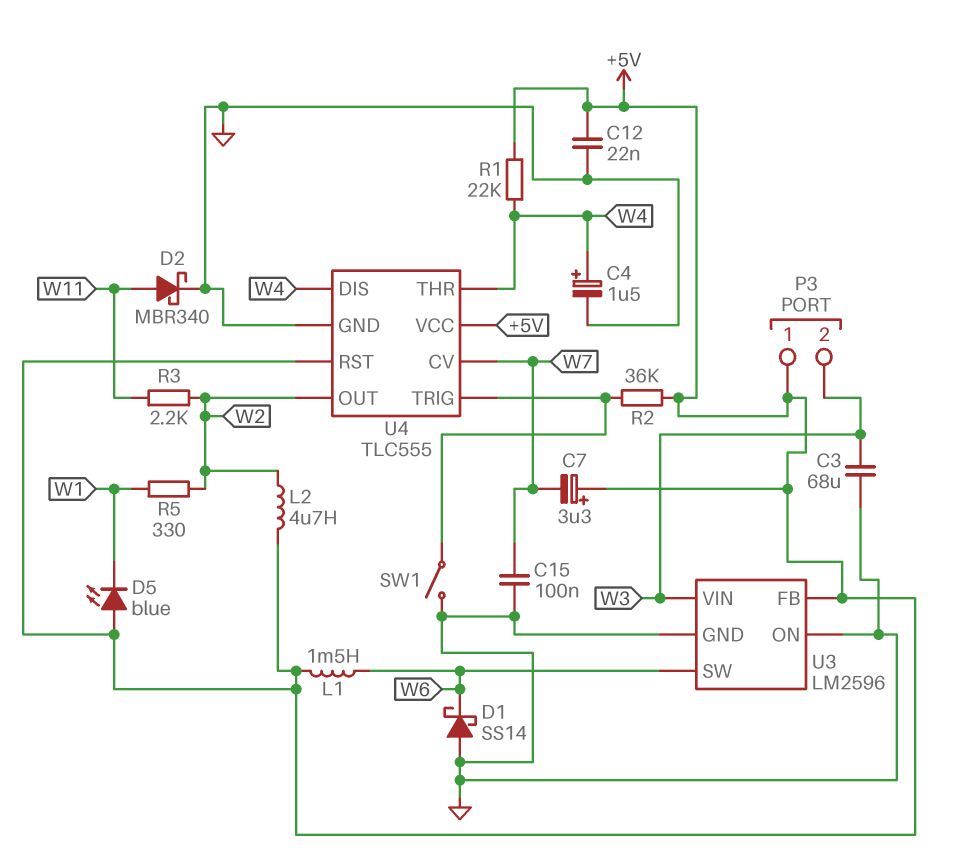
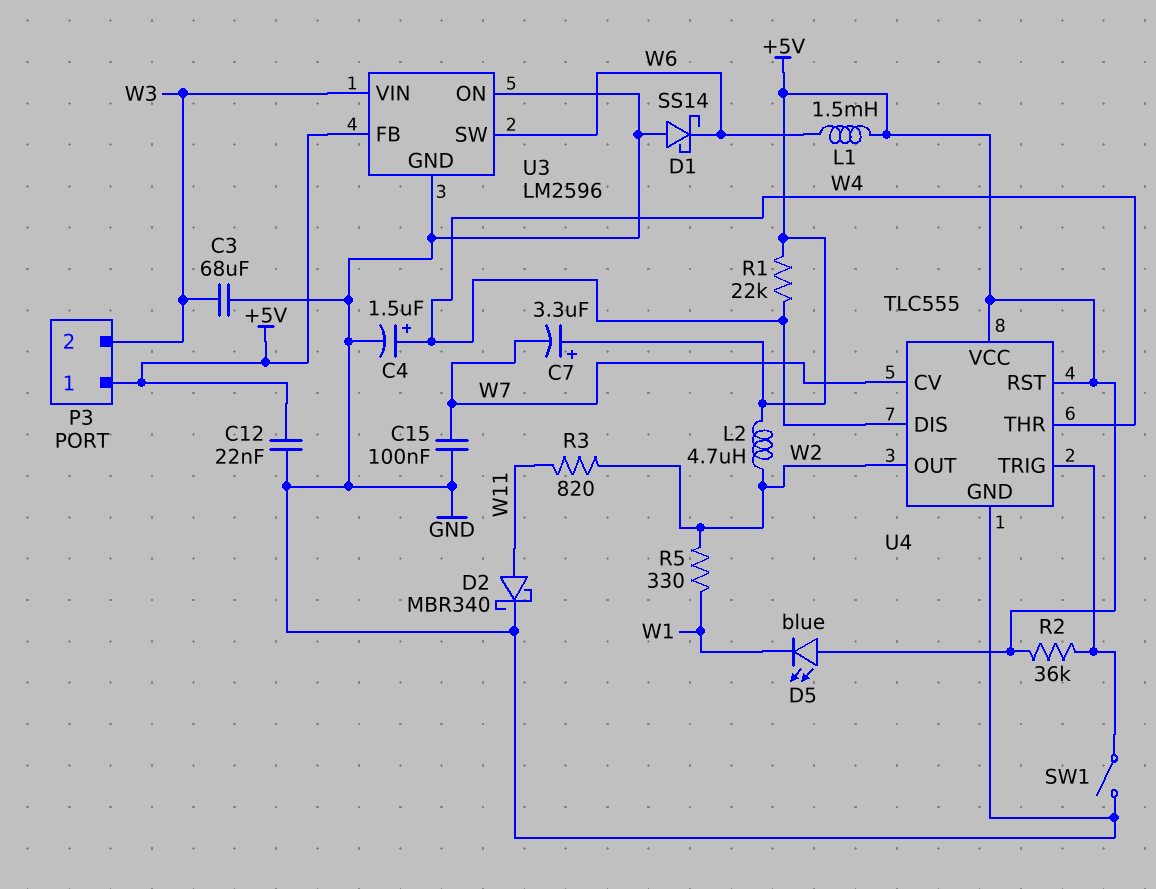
R3: 2.2k (W2, W11) -> 820 (W2, W11)

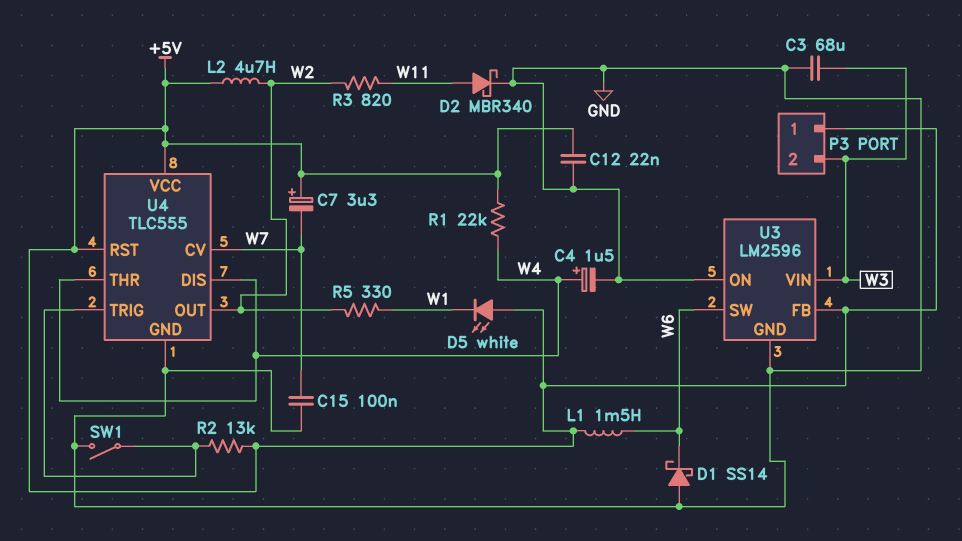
D5: LED blue (A +5V, K W1) -> LED white (A +5V, K W1)
R2: 36k (+5V, U4/TRIG) -> 13k (+5V, U4/TRIG)

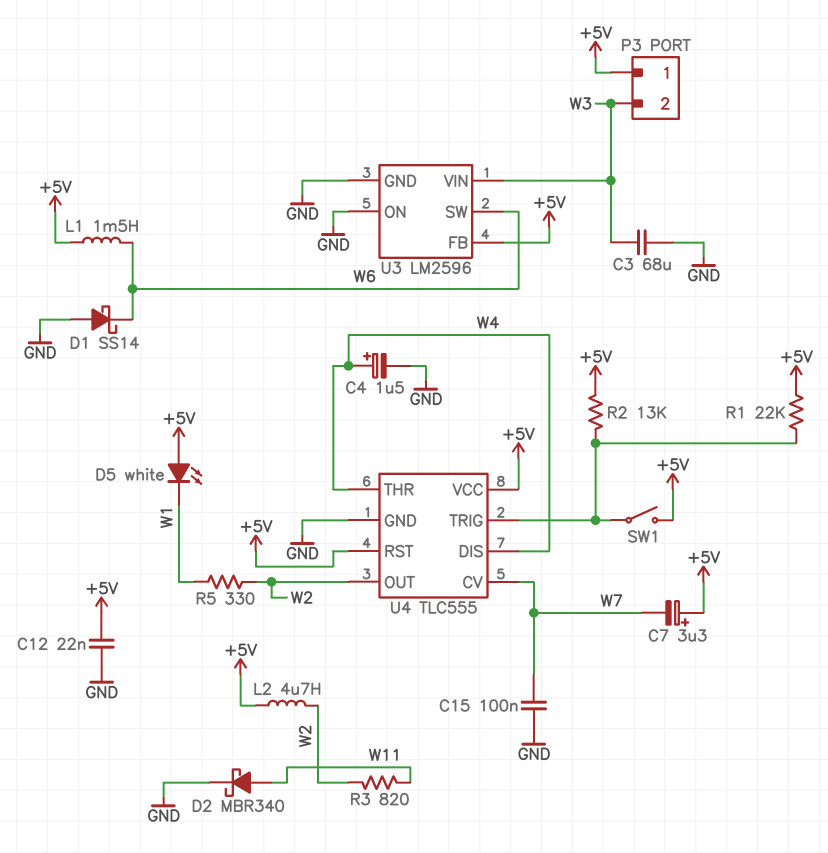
R1: 22k (+5V, W4) -> 22k (+5V, U4/TRIG)
SW1: switch (GND, U4/TRIG) -> switch (+5V, U4/TRIG)

